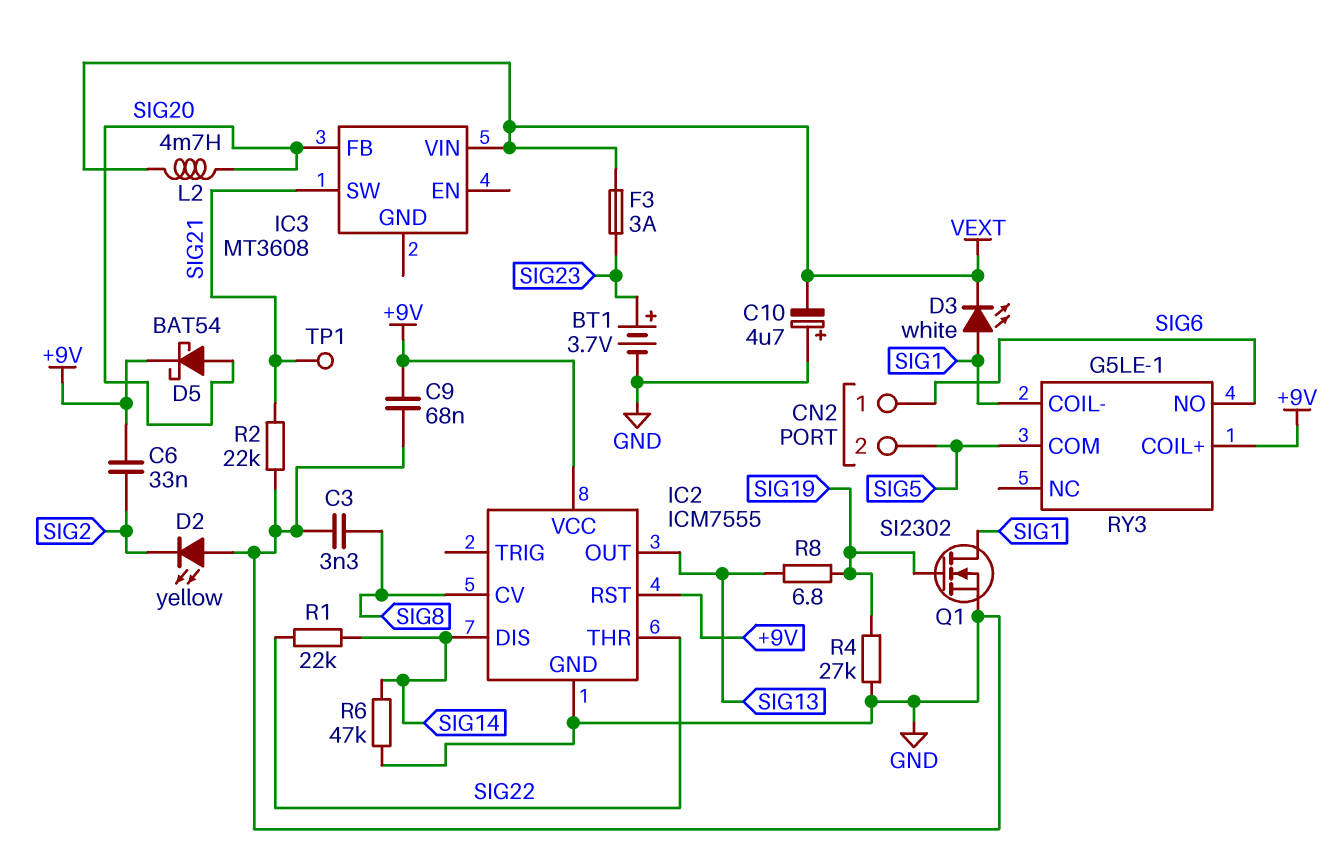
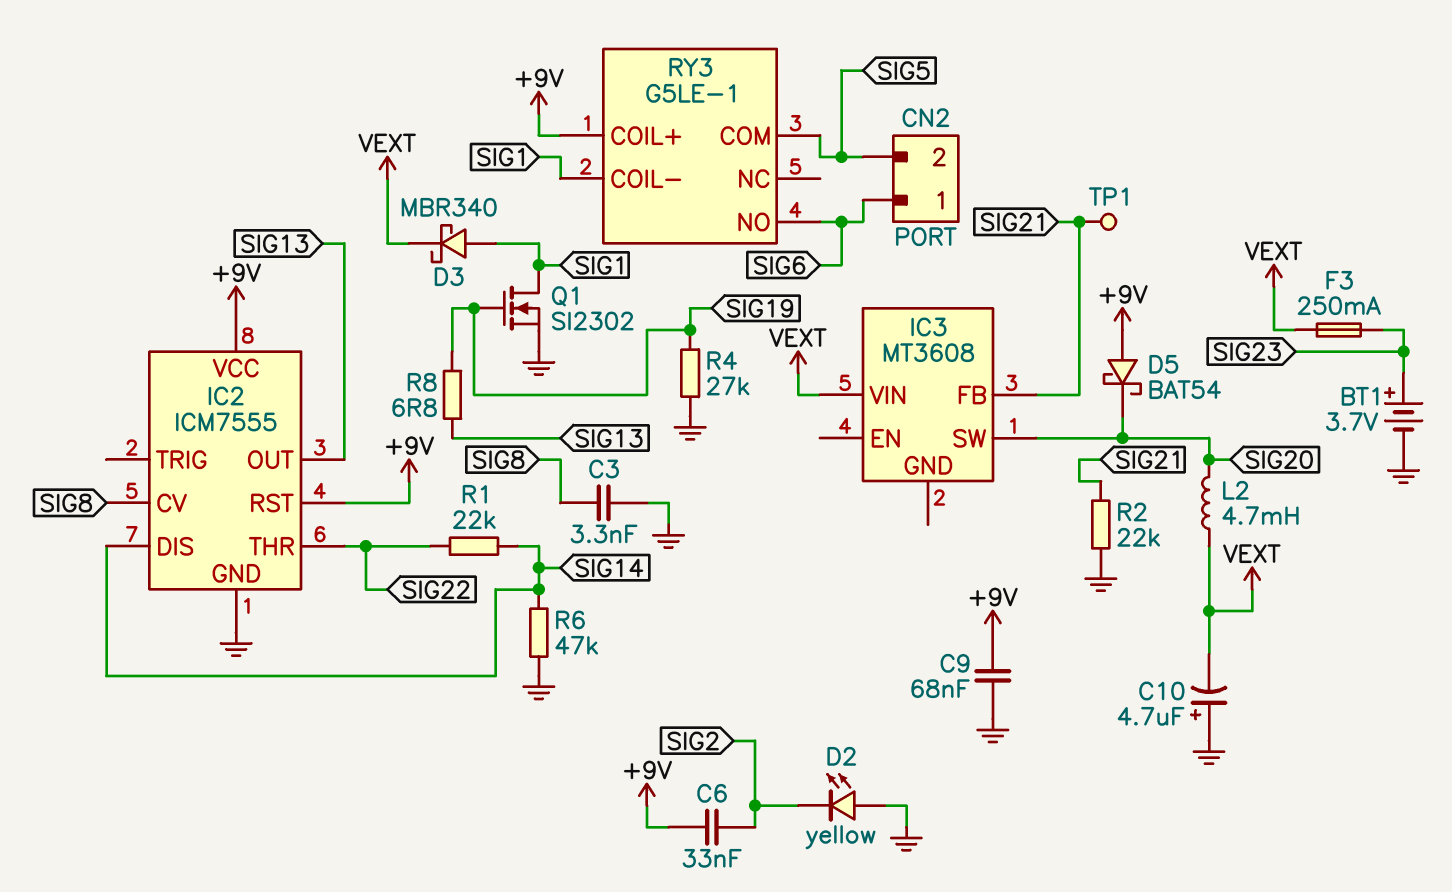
D3: LED white (A SIG1, K VEXT) -> schottky MBR340 (A SIG1, K VEXT)
D5: schottky BAT54 (A SIG20, K +9V) -> schottky BAT54 (A +9V, K SIG20)
F3: 3A (SIG23, VEXT) -> 250mA (SIG23, VEXT)
IC3 pin FB: SIG20 -> SIG21
IC3 pin SW: SIG21 -> SIG20

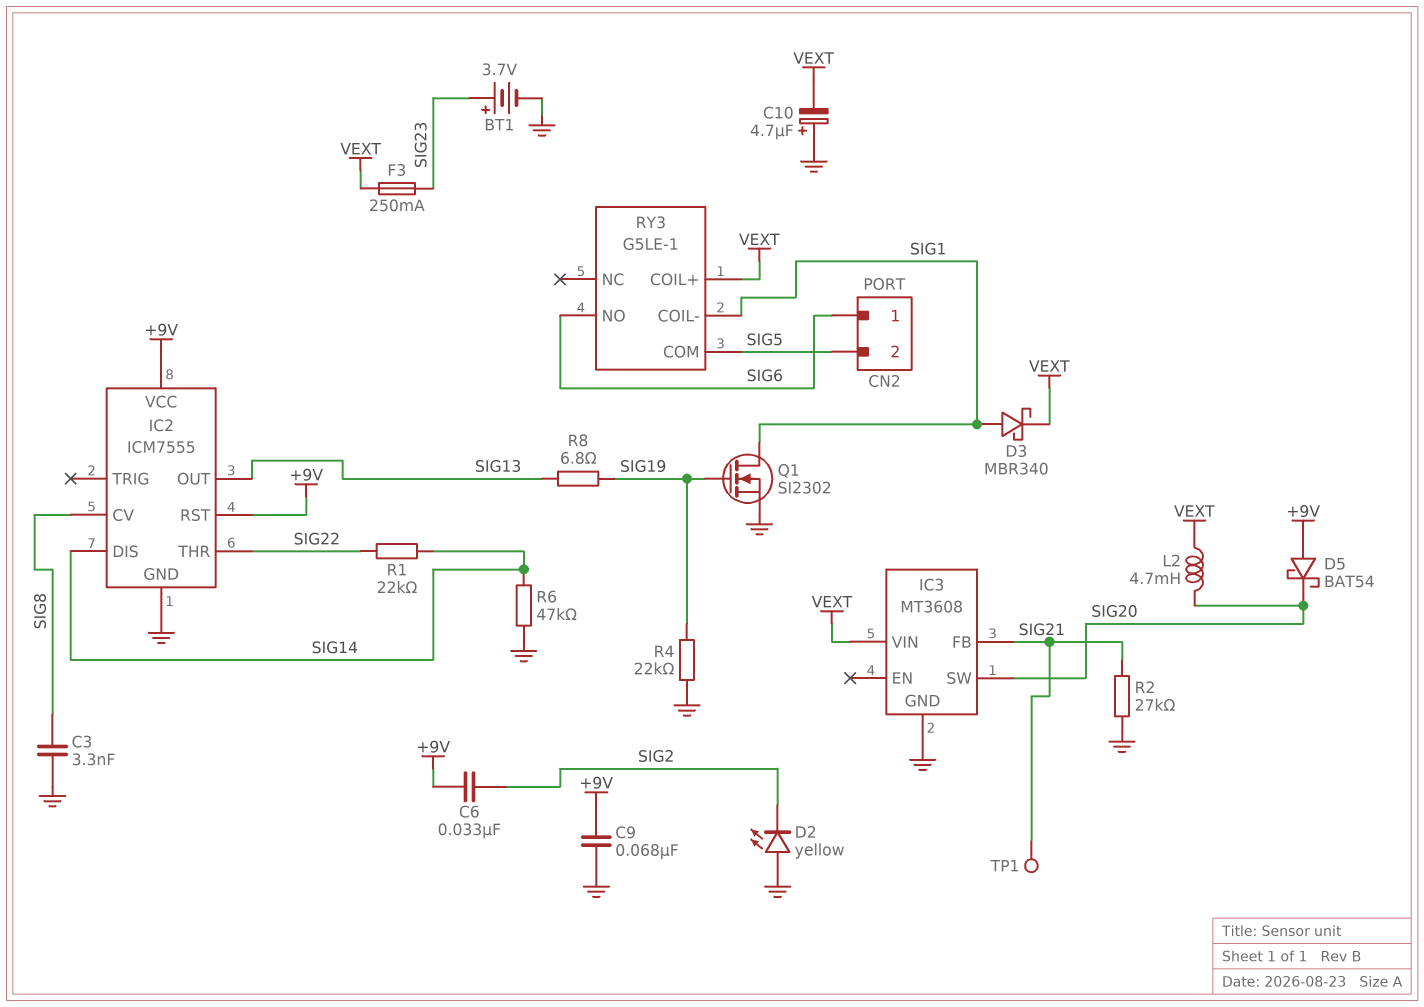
IC3 pin GND: none -> GND
R2: 22k (GND, SIG21) -> 27k (GND, SIG21)
R4: 27k (GND, SIG19) -> 22k (GND, SIG19)
RY3 pin COIL+: +9V -> VEXT

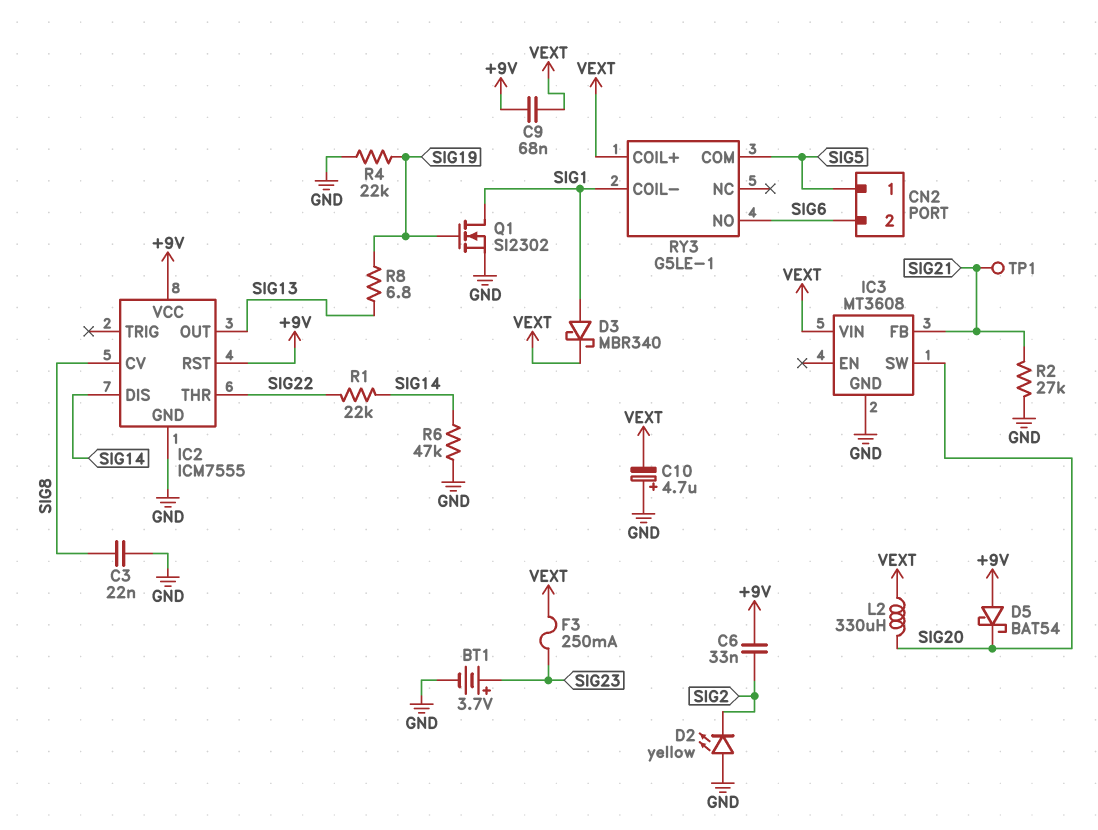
C3: 3.3nF (GND, SIG8) -> 22nF (GND, SIG8)
C9: 68nF (+9V, GND) -> 68nF (+9V, VEXT)
CN2 pin 1: SIG6 -> SIG5
CN2 pin 2: SIG5 -> SIG6
L2: 4.7mH (SIG20, VEXT) -> 330uH (SIG20, VEXT)

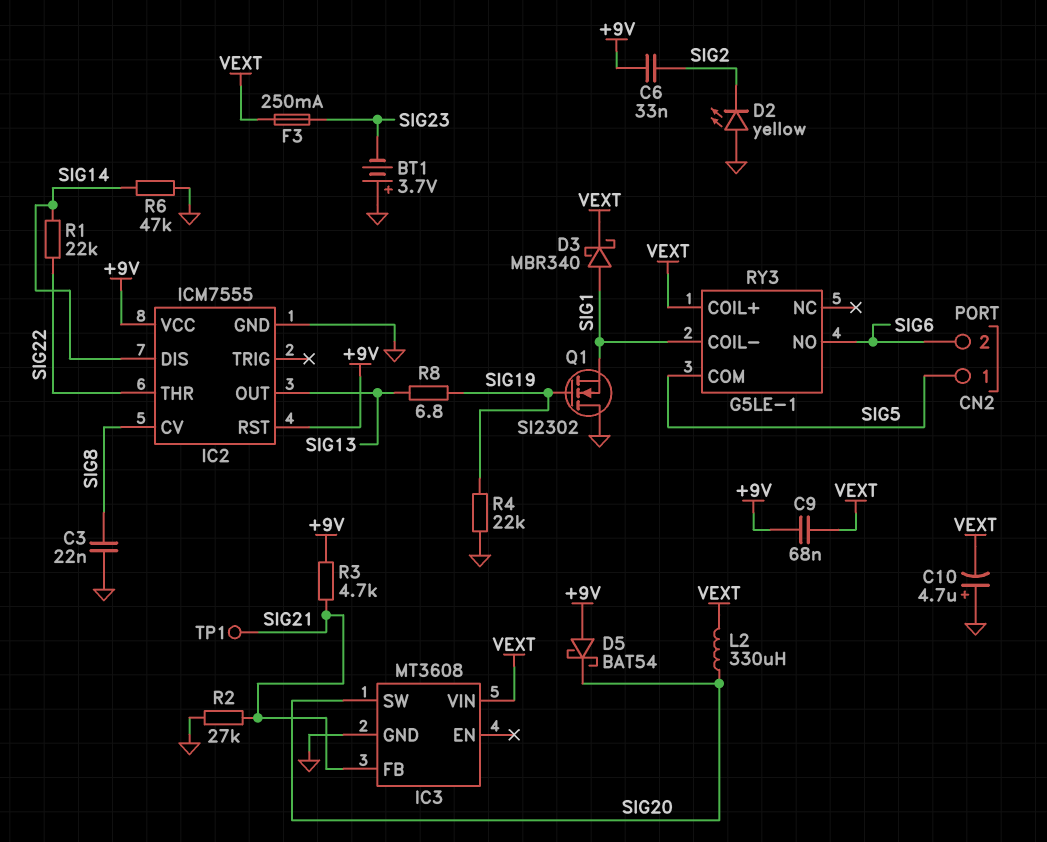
BT1: 3.7V (plus SIG23, minus GND) -> 3.7V (plus GND, minus SIG23)
Q1: NMOS SI2302 (G SIG19, D SIG1, S GND) -> NMOS SI2302 (G SIG19, D GND, S SIG1)
R3: none -> 4.7k (+9V, SIG21)

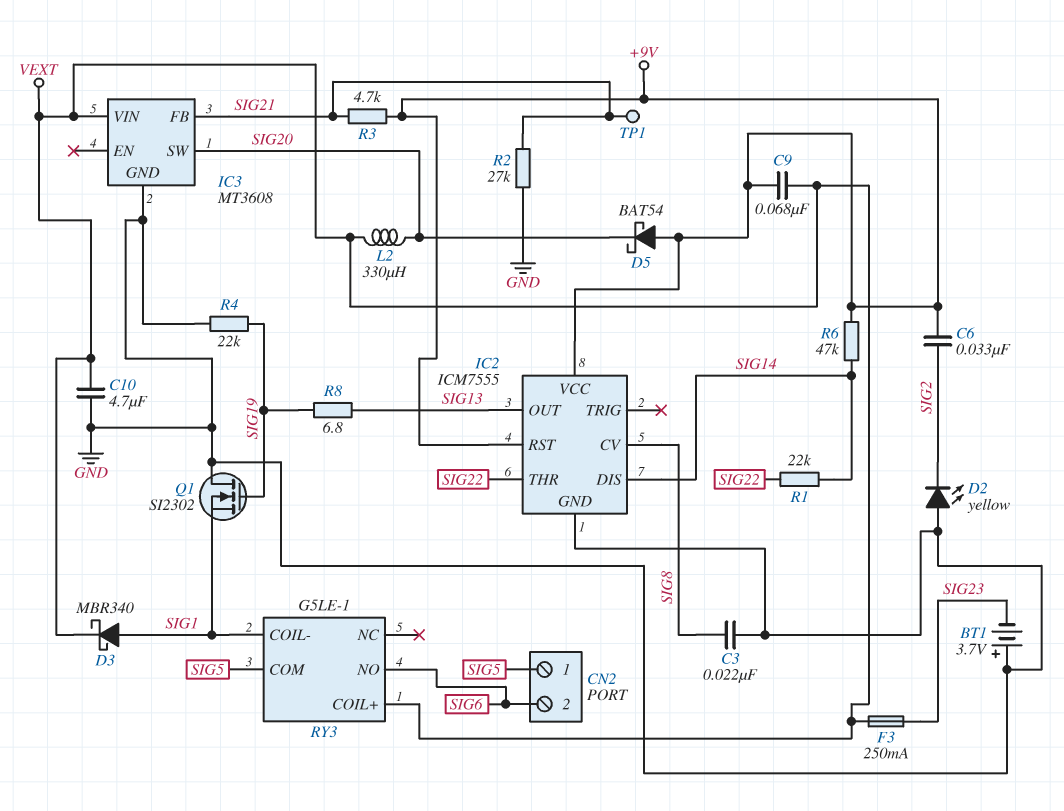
C10: 4.7uF (plus GND, minus VEXT) -> 4.7uF (GND, VEXT)
R6: 47k (GND, SIG14) -> 47k (+9V, SIG14)

